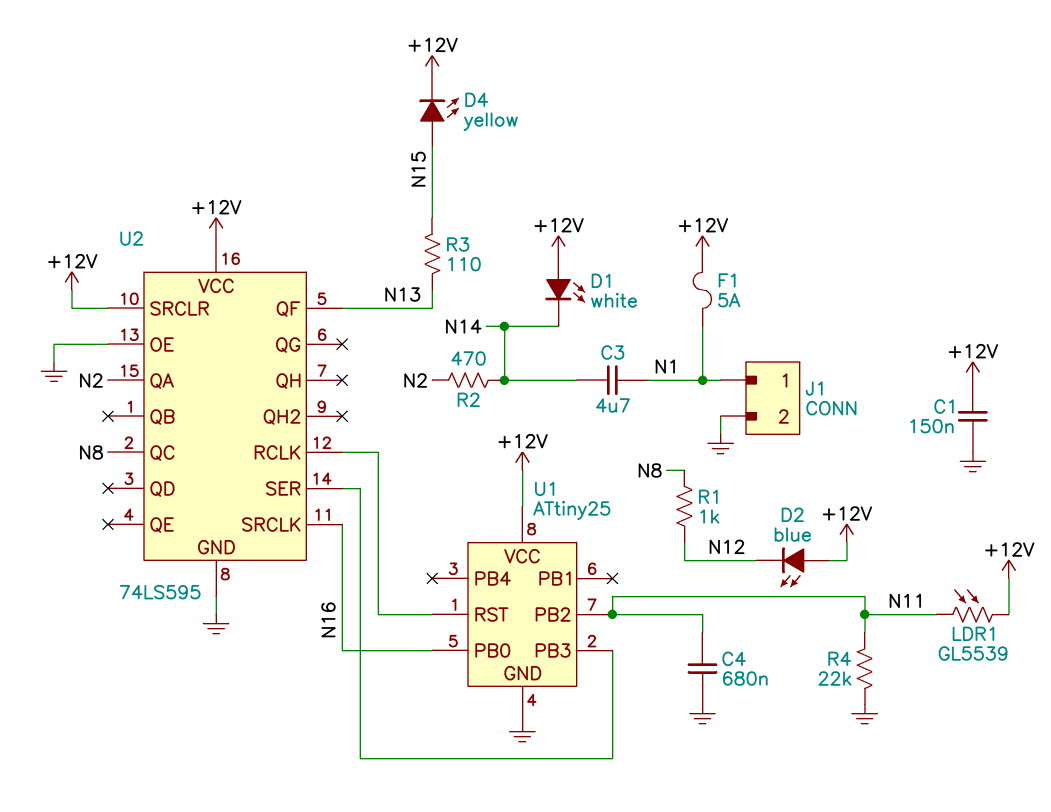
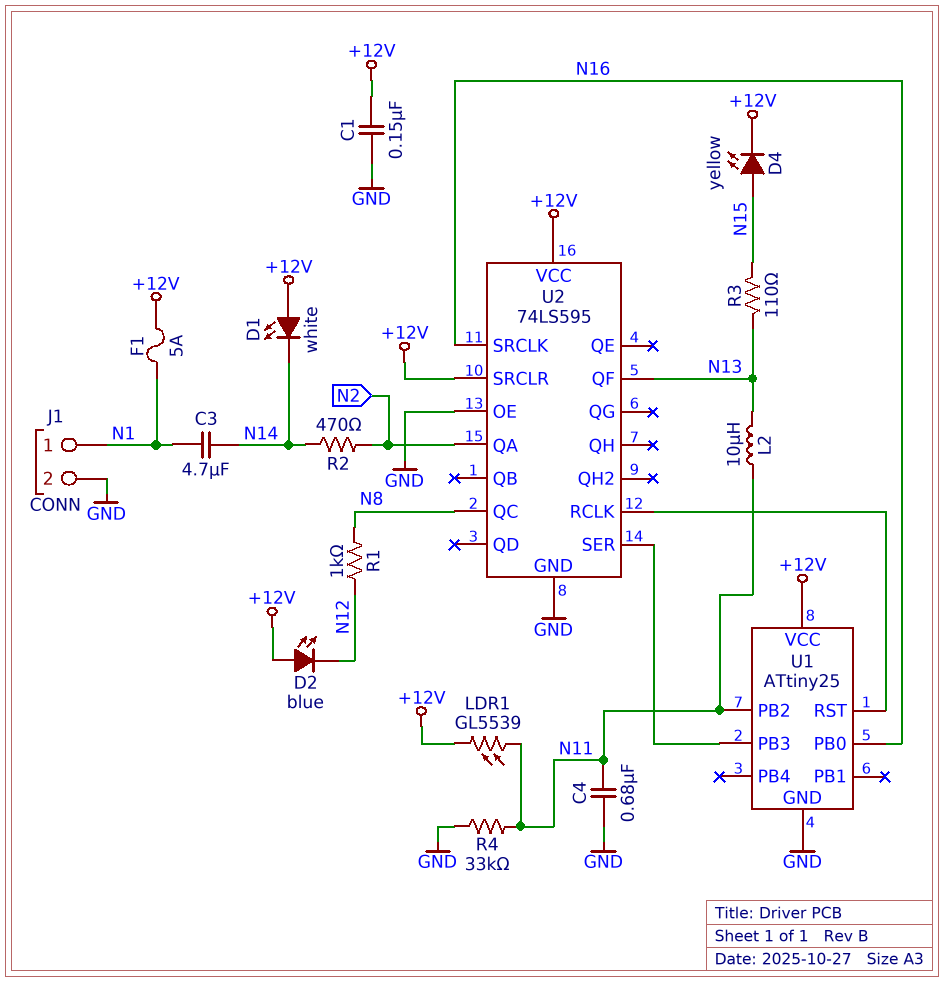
L2: none -> 10uH (N11, N13)
R4: 22k (GND, N11) -> 33k (GND, N11)

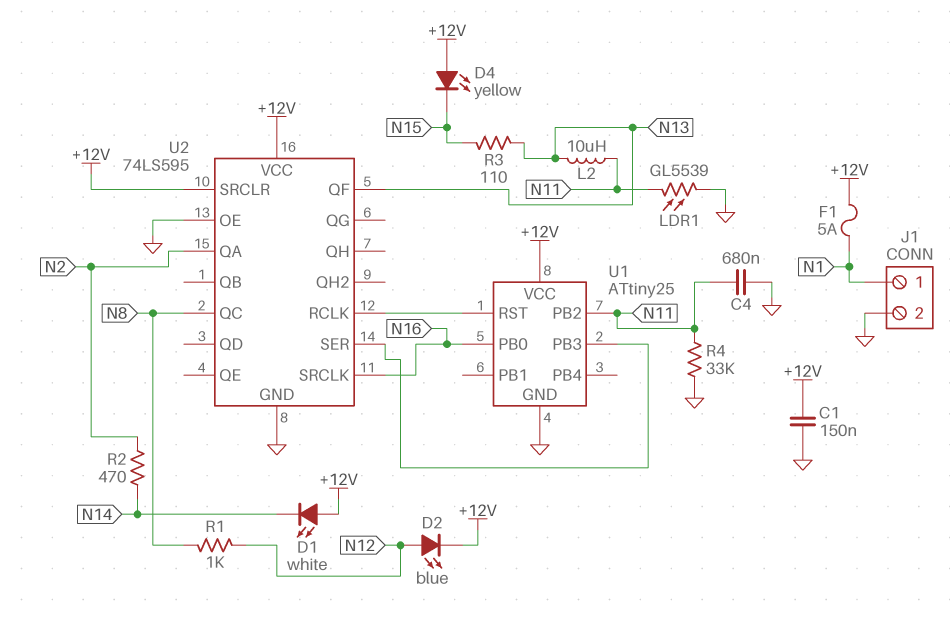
C3: 4.7uF (N1, N14) -> none
D2: LED blue (A +12V, K N12) -> LED blue (A N12, K +12V)
D4: LED yellow (A N15, K +12V) -> LED yellow (A +12V, K N15)
LDR1: GL5539 (+12V, N11) -> GL5539 (GND, N11)

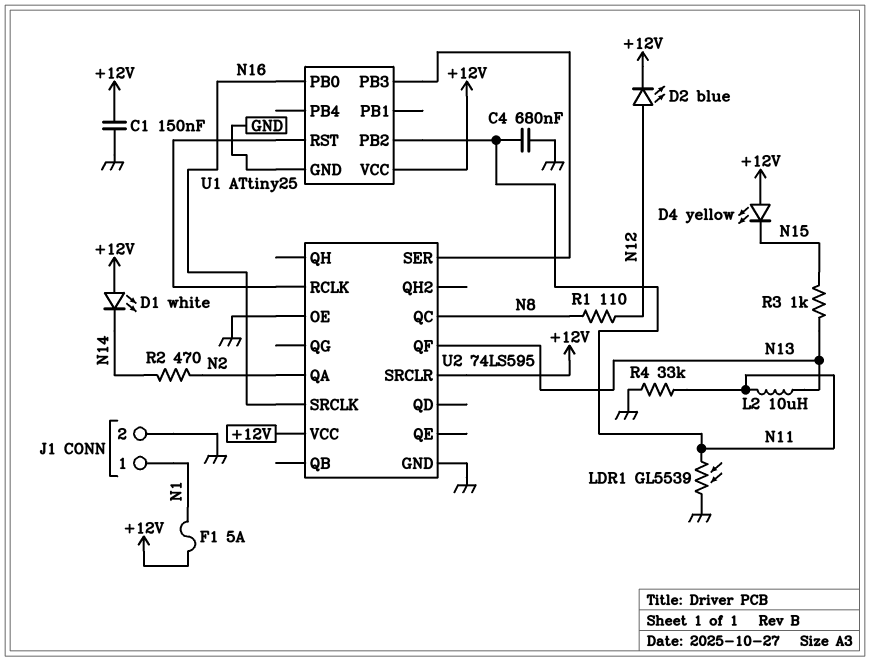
R1: 1k (N8, N12) -> 110 (N8, N12)
R3: 110 (N13, N15) -> 1k (N13, N15)

